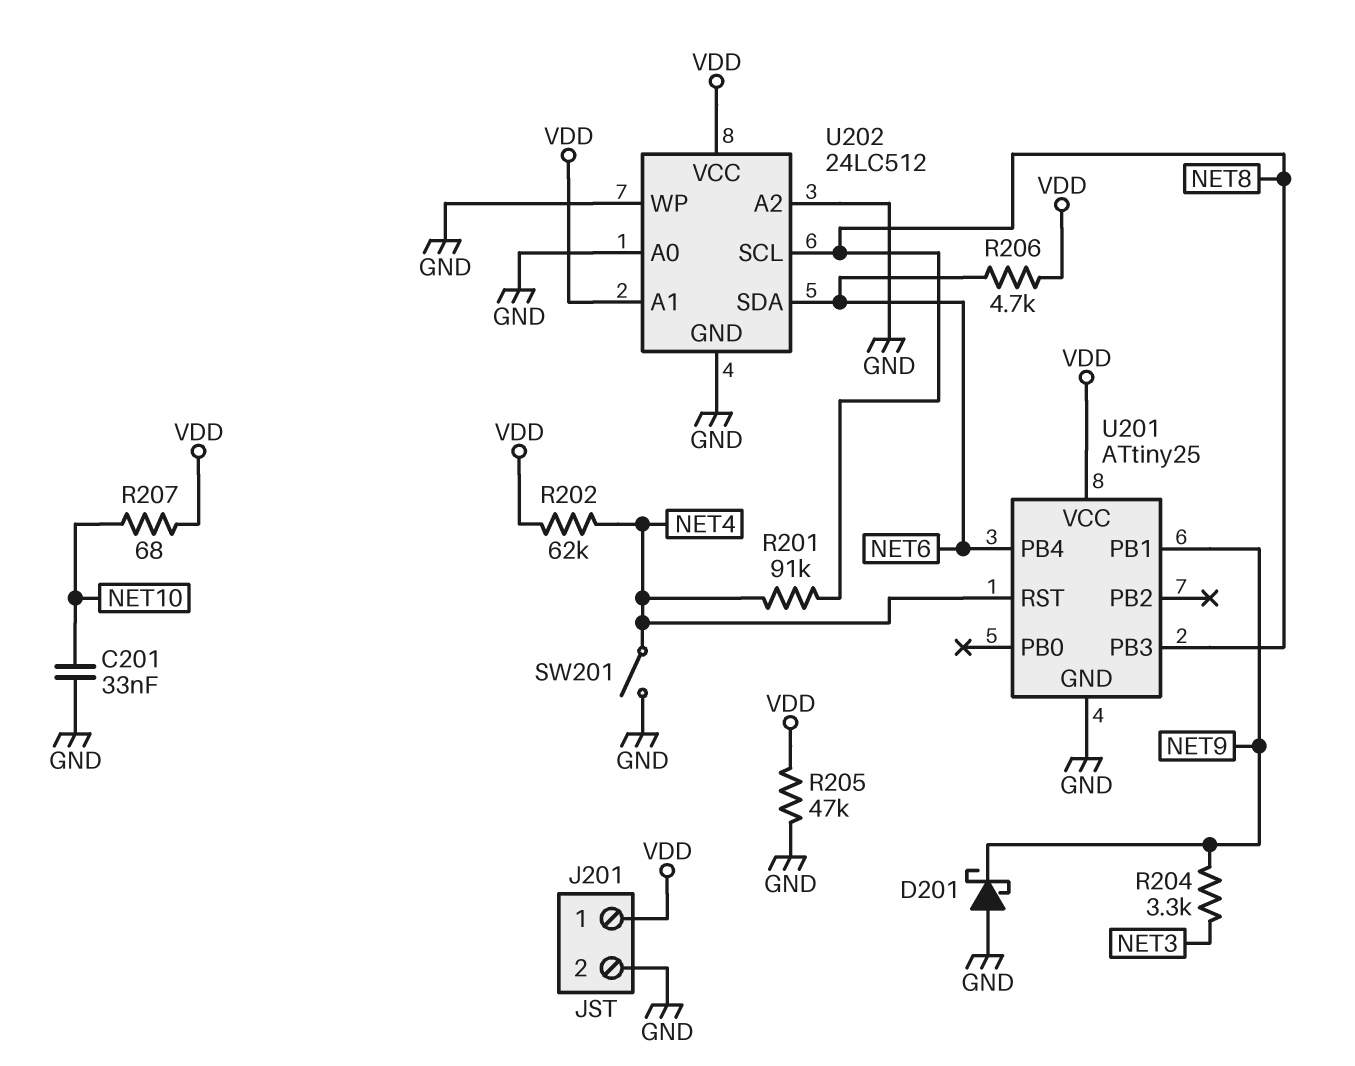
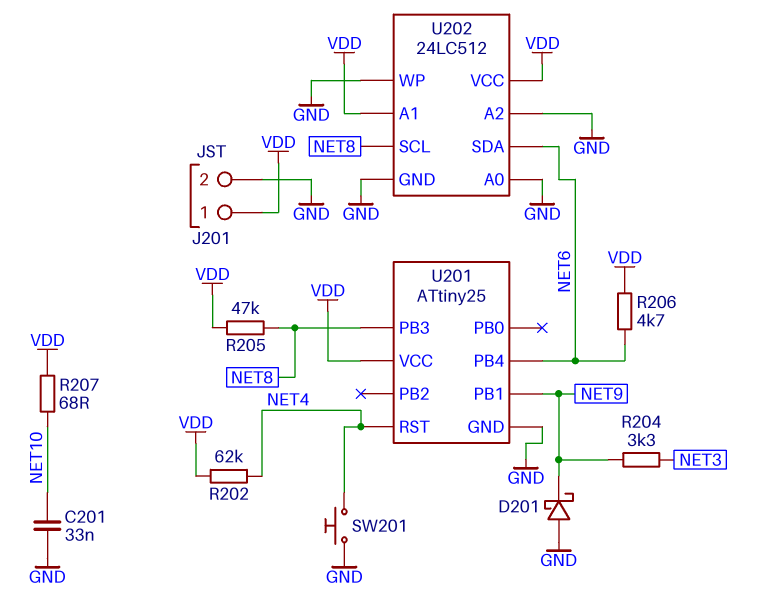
R201: 91k (NET4, NET8) -> none
R205: 47k (GND, VDD) -> 47k (NET8, VDD)
SW201: switch (GND, NET4) -> button (GND, NET4)

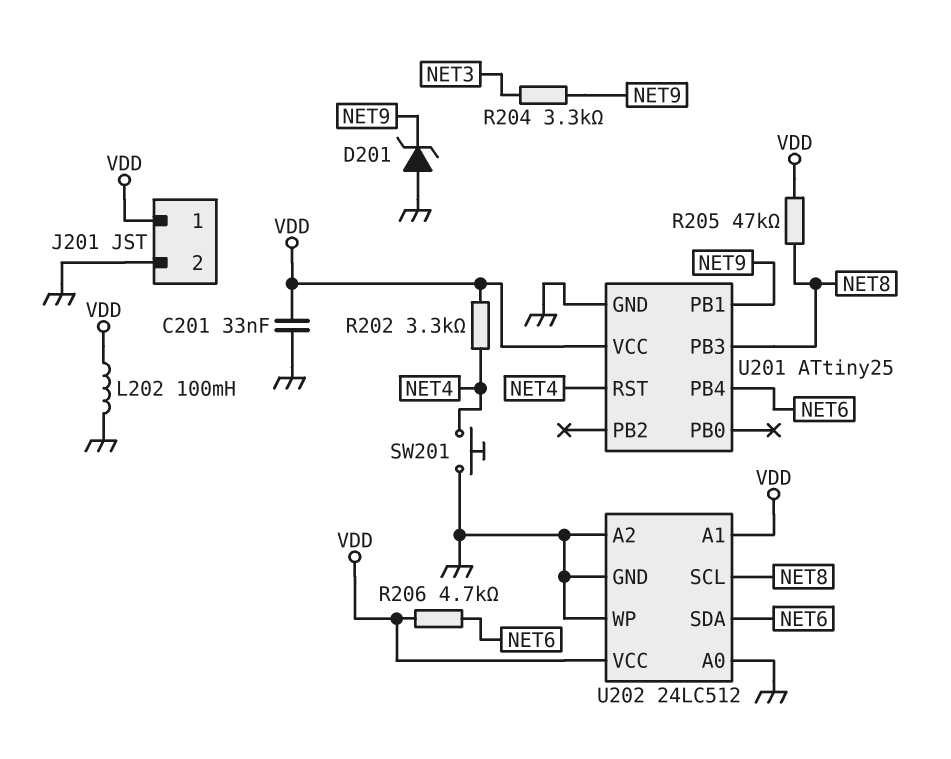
C201: 33nF (GND, NET10) -> 33nF (GND, VDD)
D201: schottky (A GND, K NET9) -> zener (A GND, K NET9)
L202: none -> 100mH (GND, VDD)
R202: 62k (NET4, VDD) -> 3.3k (NET4, VDD)
R207: 68 (NET10, VDD) -> none

